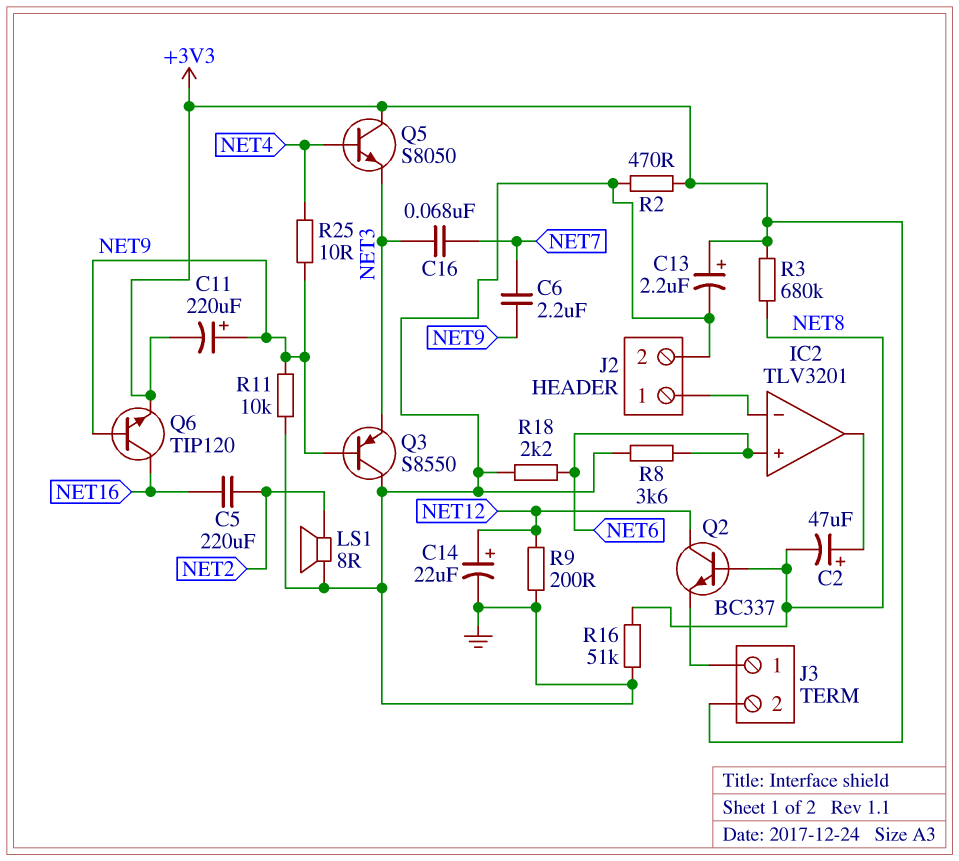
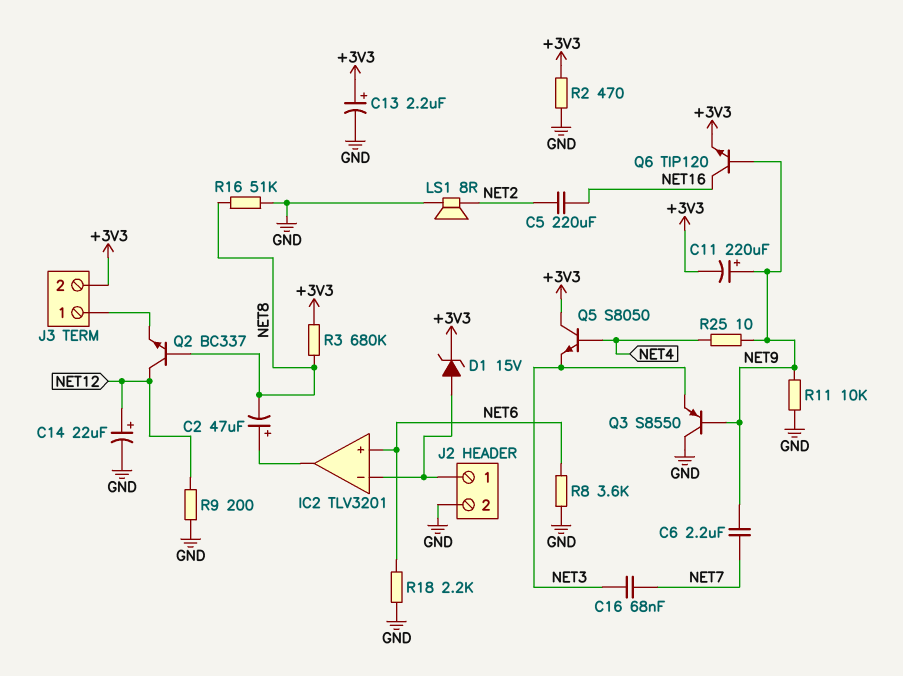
D1: none -> zener 15V (A IC2/in-, K +3V3)

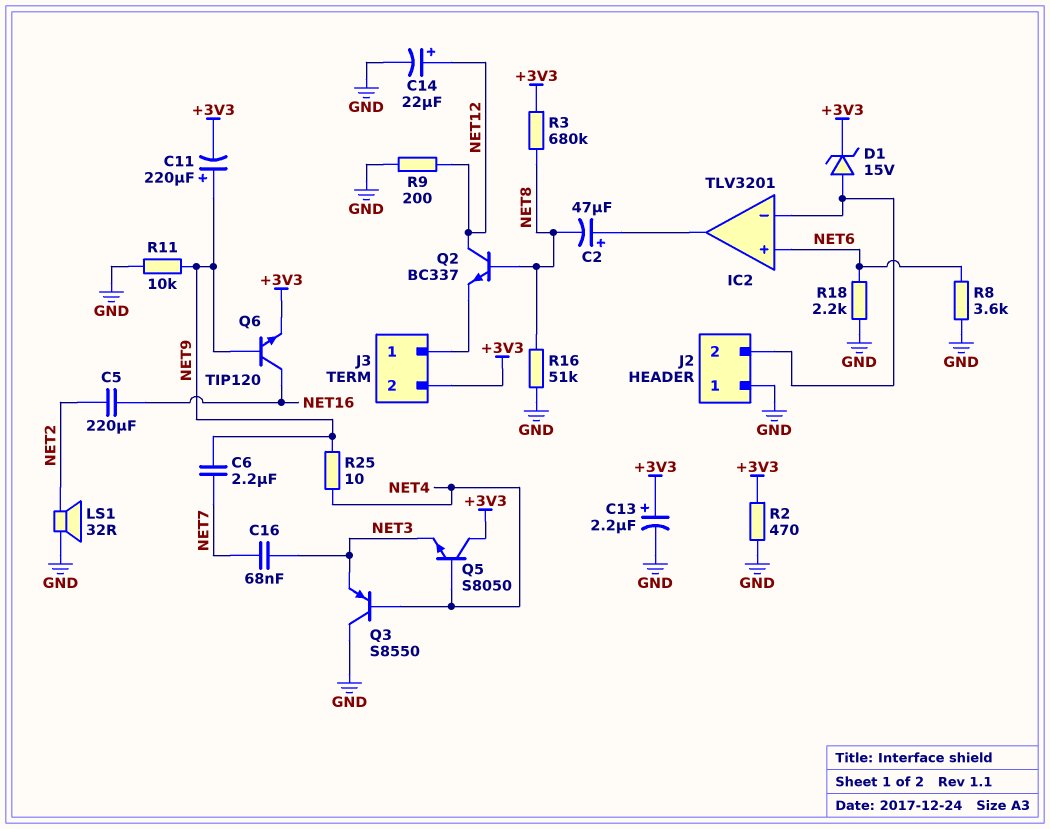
J2 pin 1: IC2/in- -> GND
J2 pin 2: GND -> IC2/in-
LS1: speaker 8R (GND, NET2) -> speaker 32R (GND, NET2)
Q3: PNP S8550 (B NET9, C GND, E NET3) -> PNP S8550 (B NET4, C GND, E NET3)

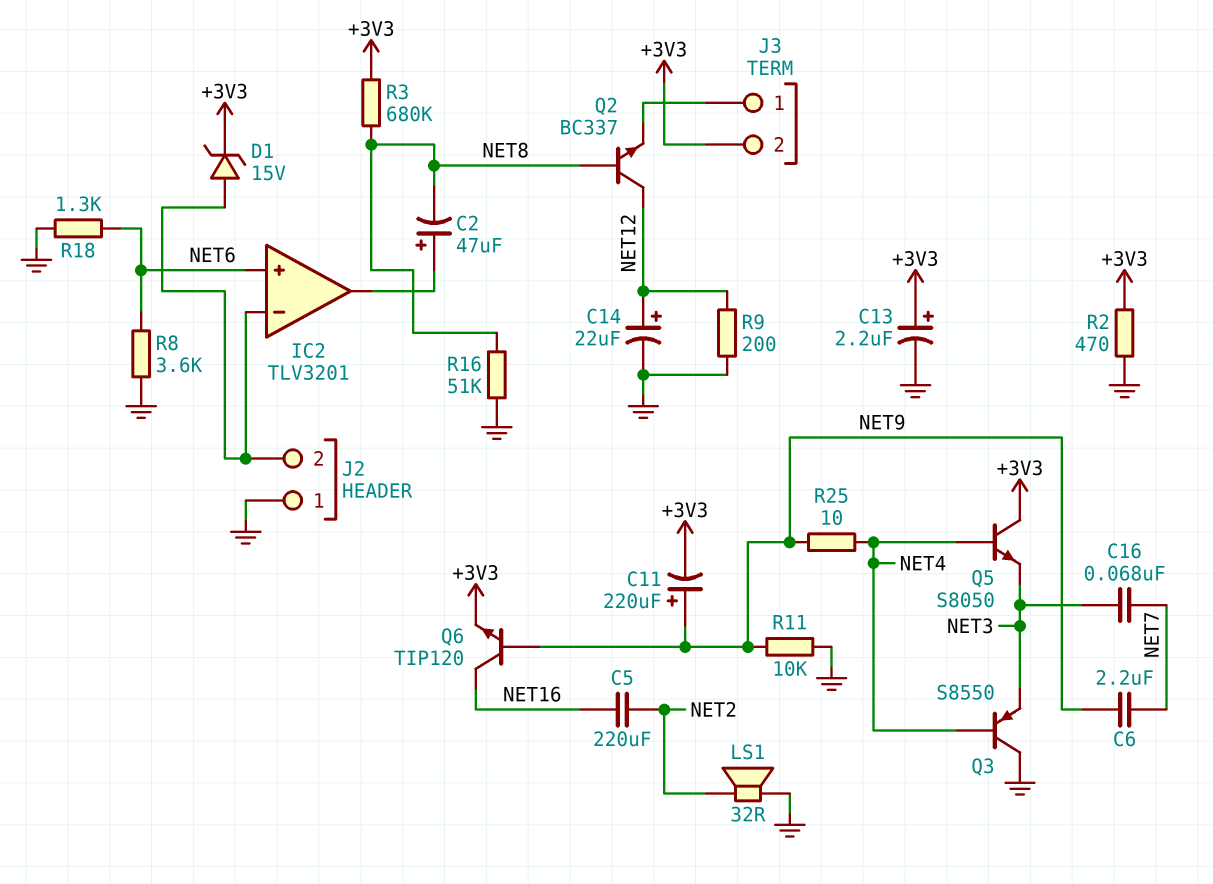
R18: 2.2k (GND, NET6) -> 1.3k (GND, NET6)

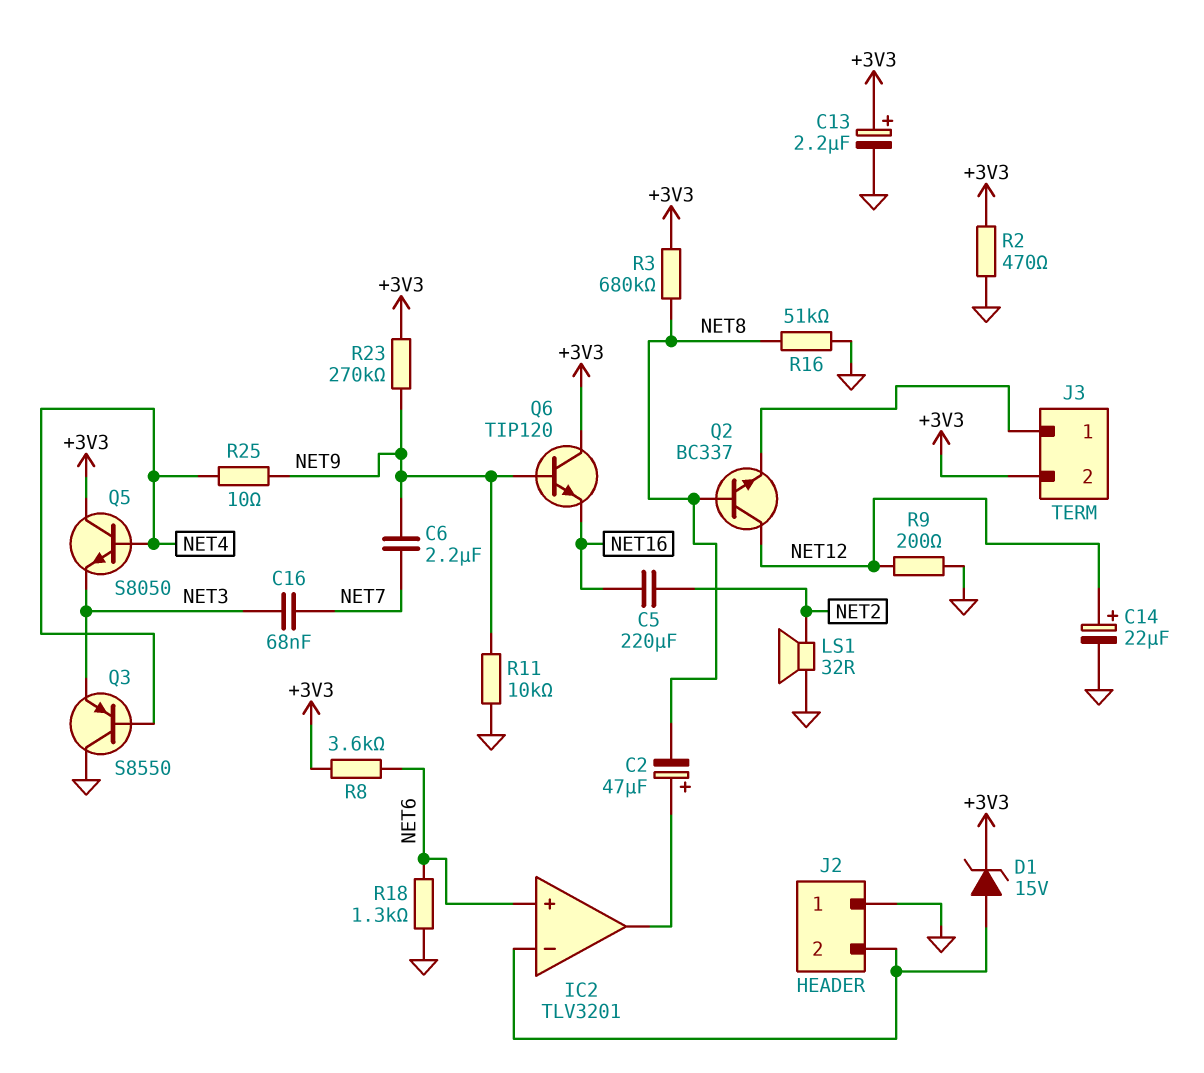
C11: 220uF (plus NET9, minus +3V3) -> none
Q6: NPN TIP120 (B NET9, C NET16, E +3V3) -> NPN TIP120 (B NET9, C +3V3, E NET16)
R8: 3.6k (GND, NET6) -> 3.6k (+3V3, NET6)
R23: none -> 270k (+3V3, NET9)

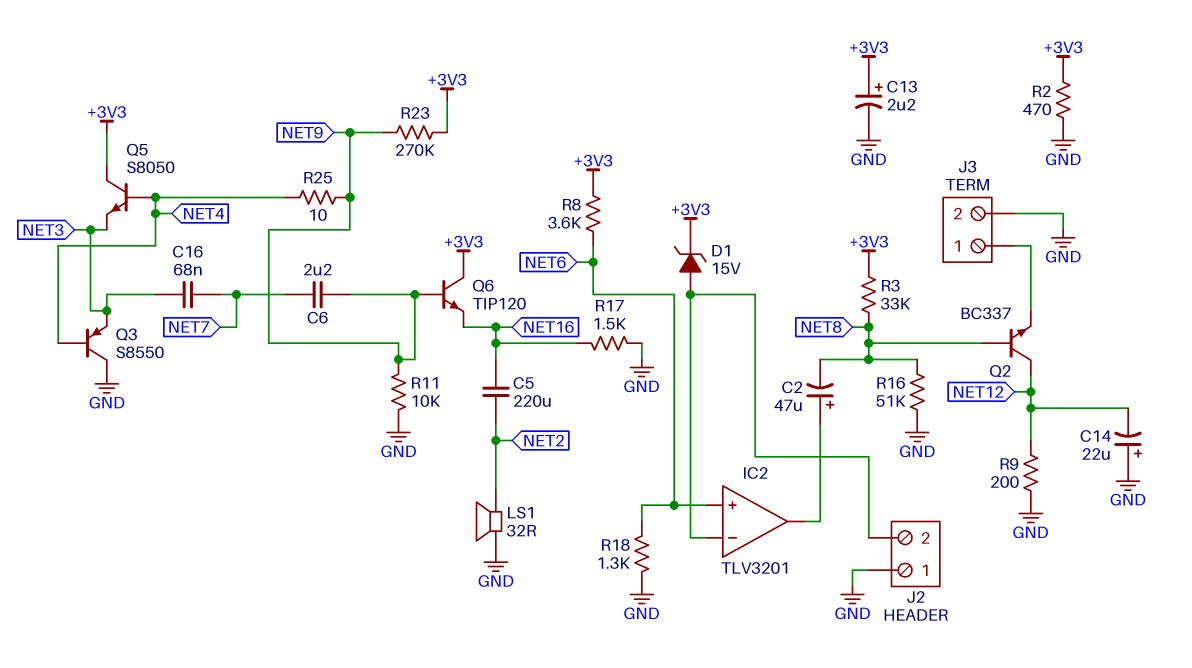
C14: 22uF (plus NET12, minus GND) -> 22uF (plus GND, minus NET12)
J3 pin 2: +3V3 -> GND
R3: 680k (+3V3, NET8) -> 33k (+3V3, NET8)
R17: none -> 1.5k (GND, NET16)

